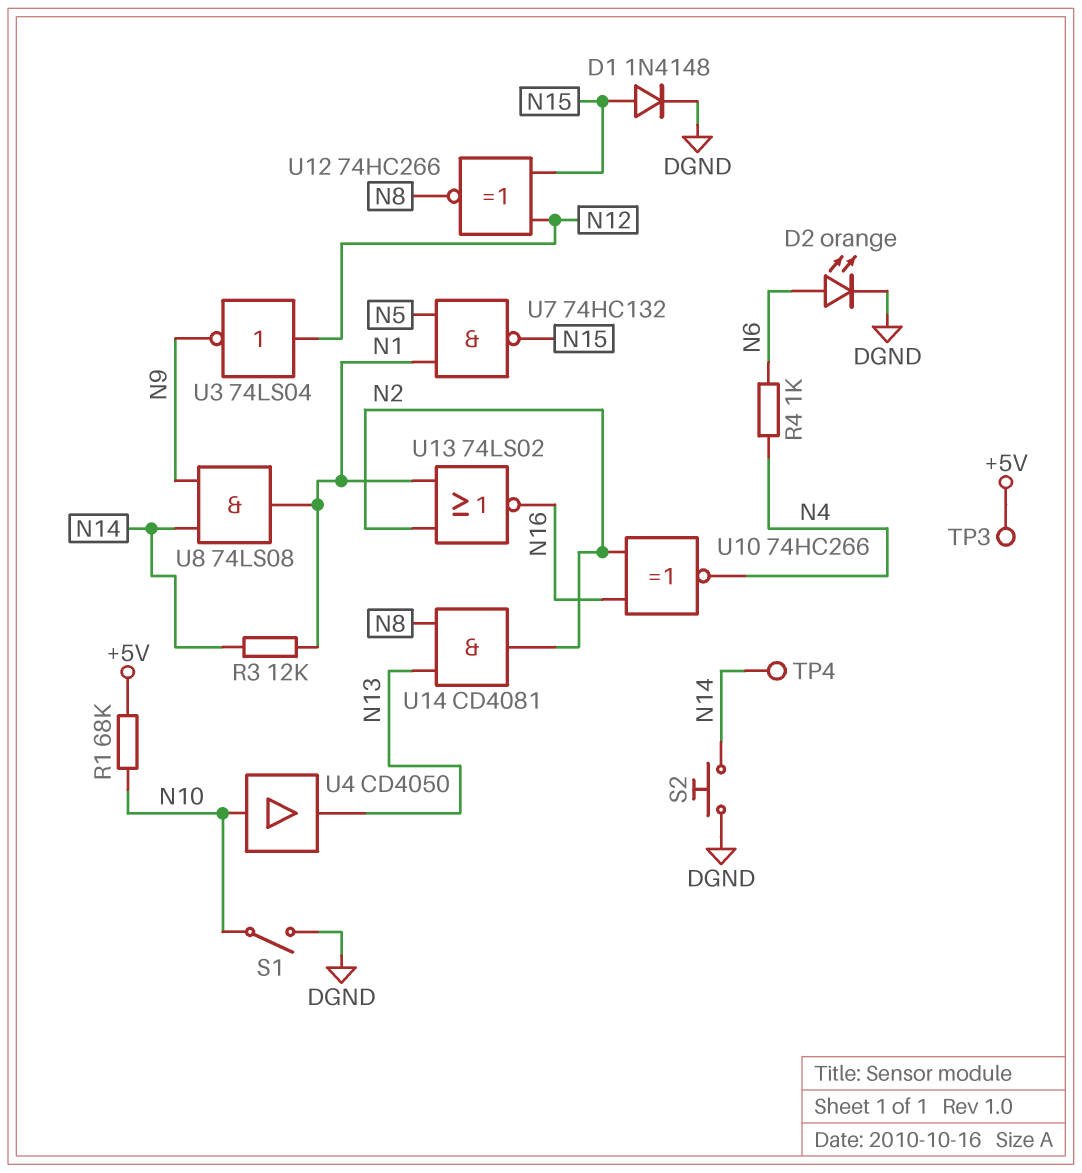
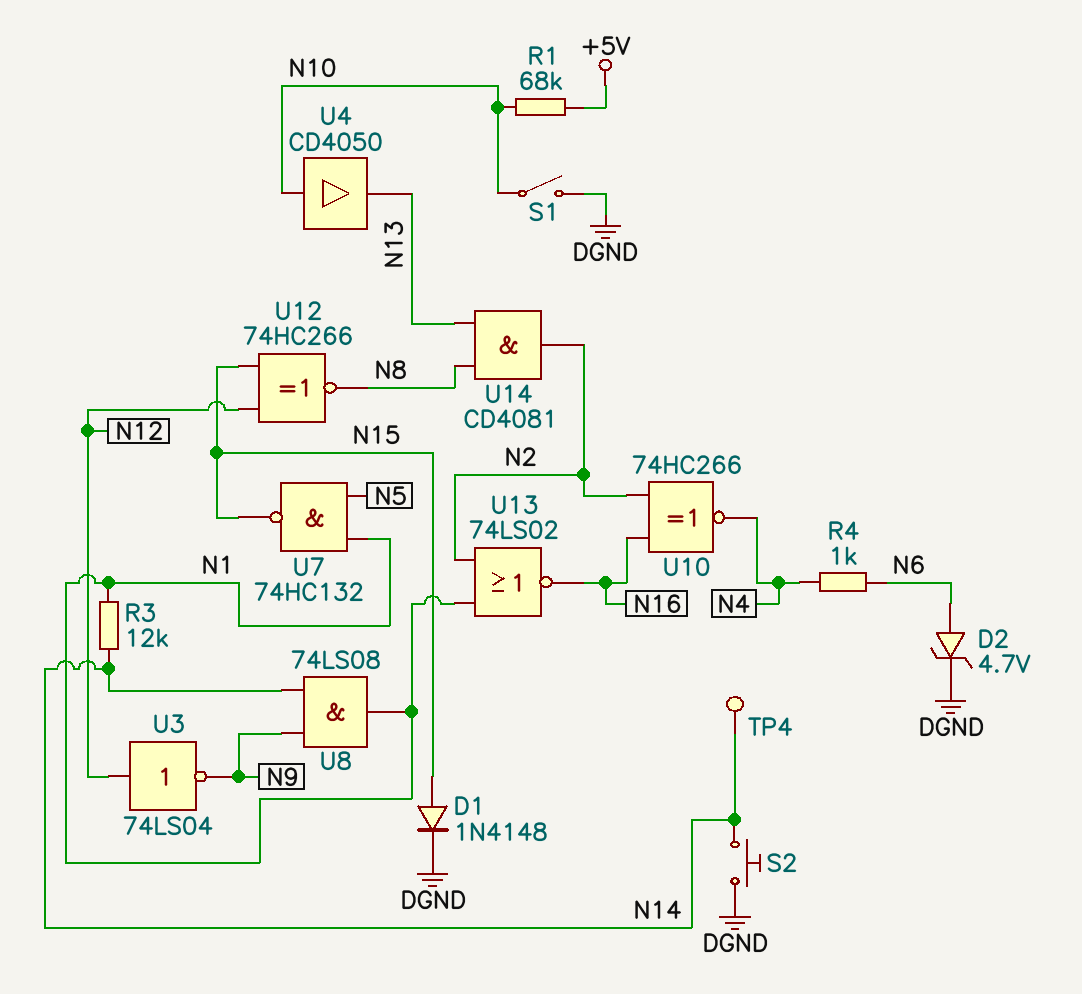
D2: LED orange (A N6, K DGND) -> zener 4.7V (A N6, K DGND)
TP3: test point (+5V) -> none

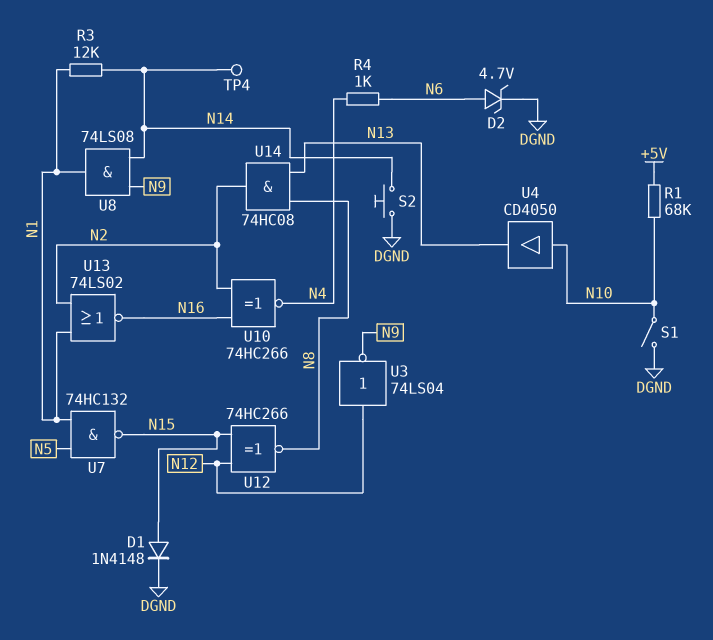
U14: AND CD4081 (in N8, in N13, out N2) -> AND 74HC08 (in N8, in N13, out N2)

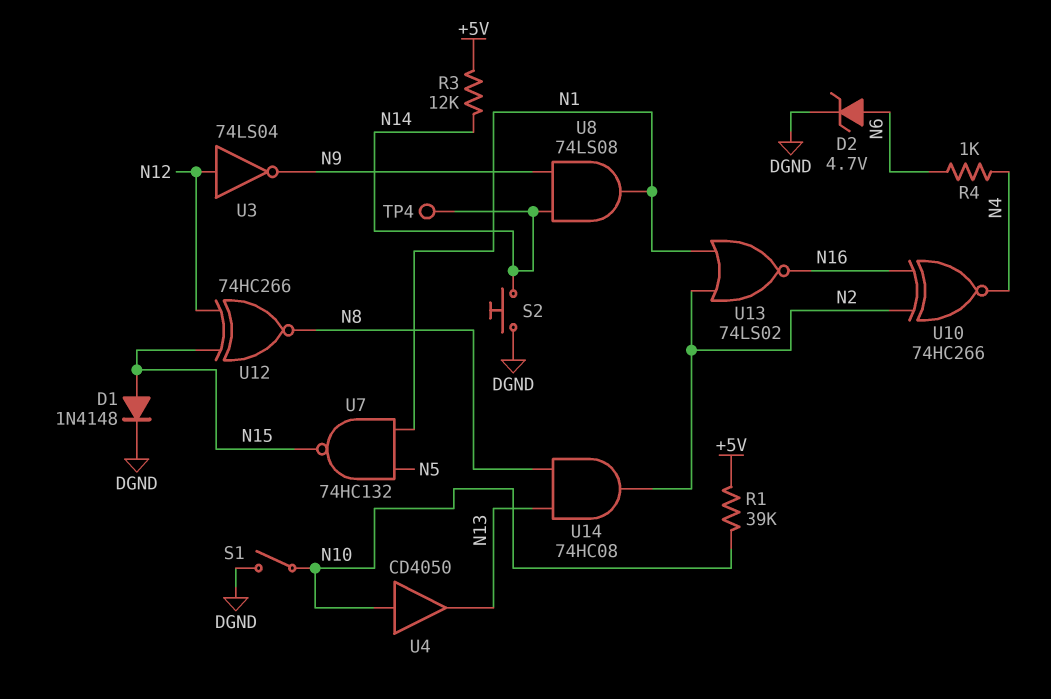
R1: 68k (+5V, N10) -> 39k (+5V, N10)
R3: 12k (N1, N14) -> 12k (+5V, N14)

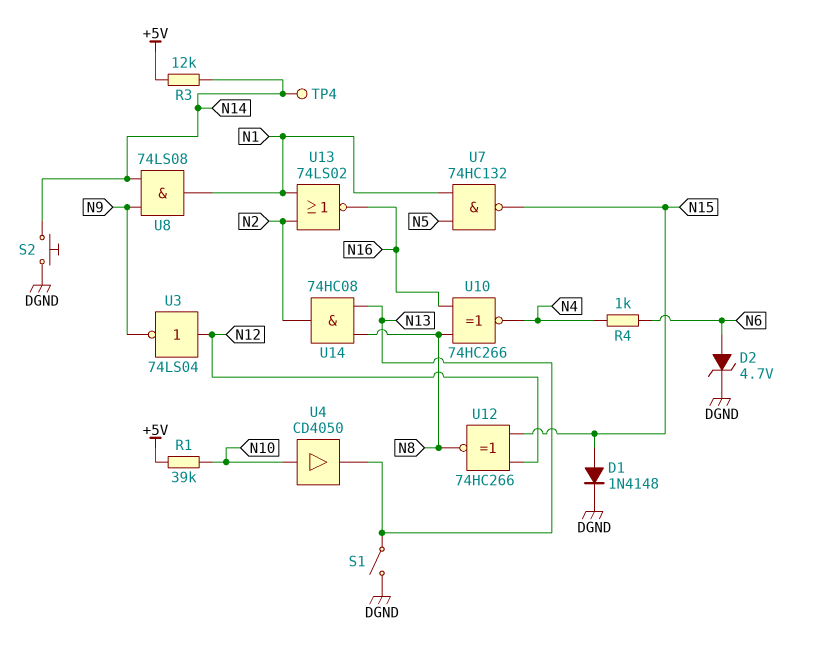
S1: switch (DGND, N10) -> switch (DGND, N13)
U10: XNOR 74HC266 (in N2, in N16, out N4) -> XNOR 74HC266 (in N8, in N16, out N4)

